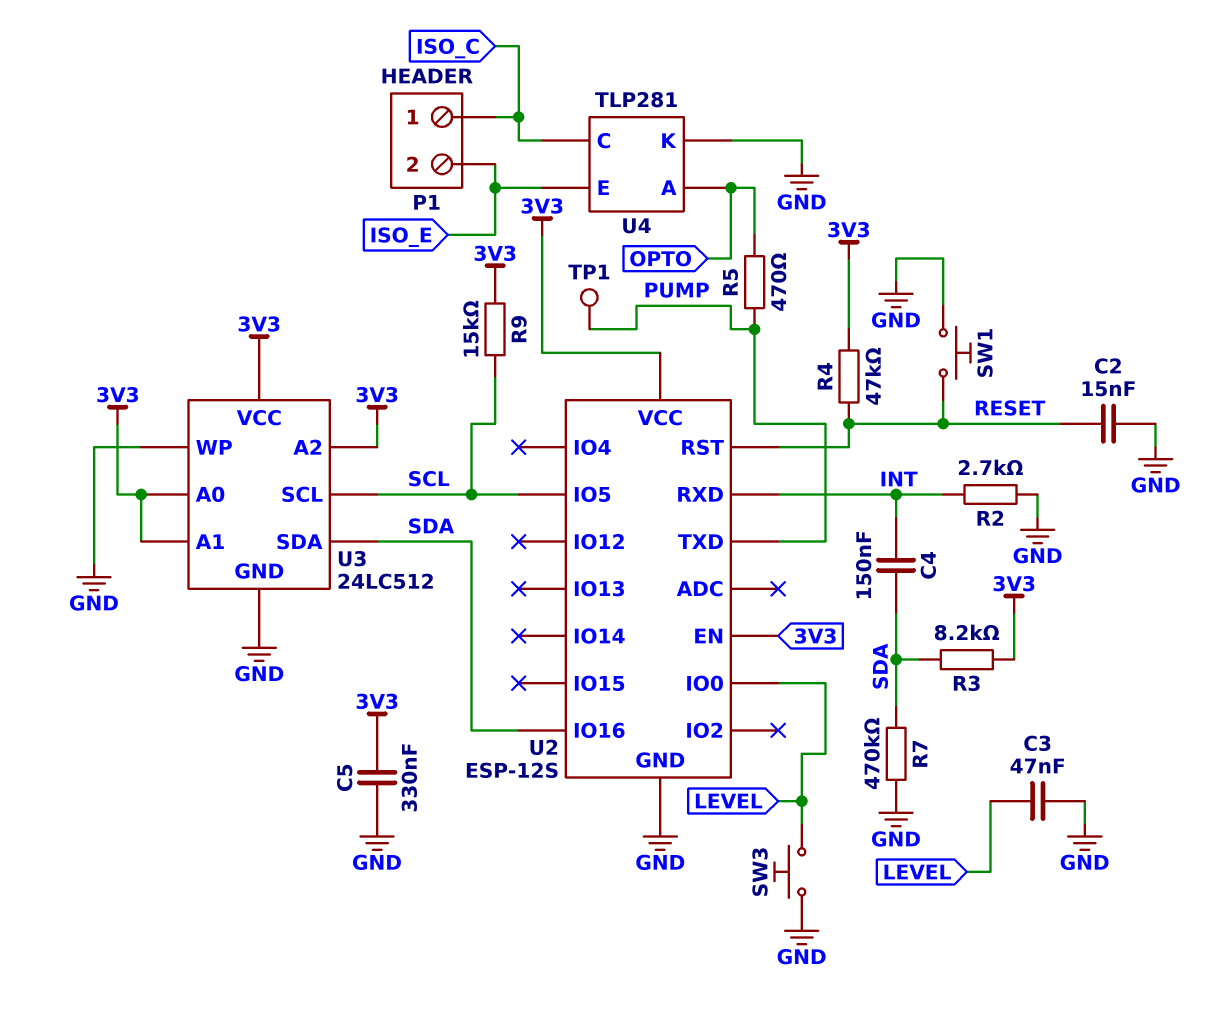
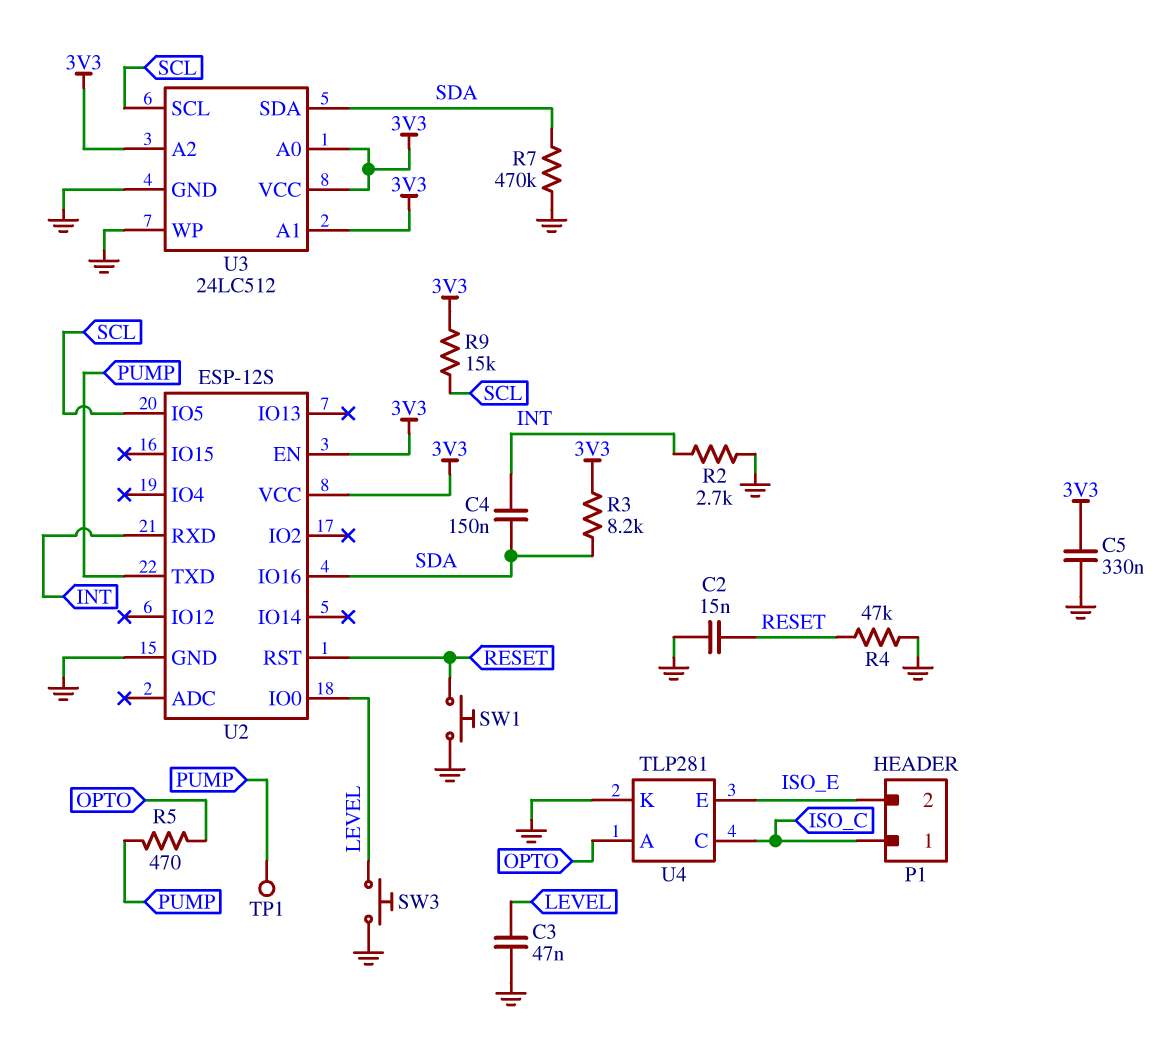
R4: 47k (3V3, RESET) -> 47k (GND, RESET)

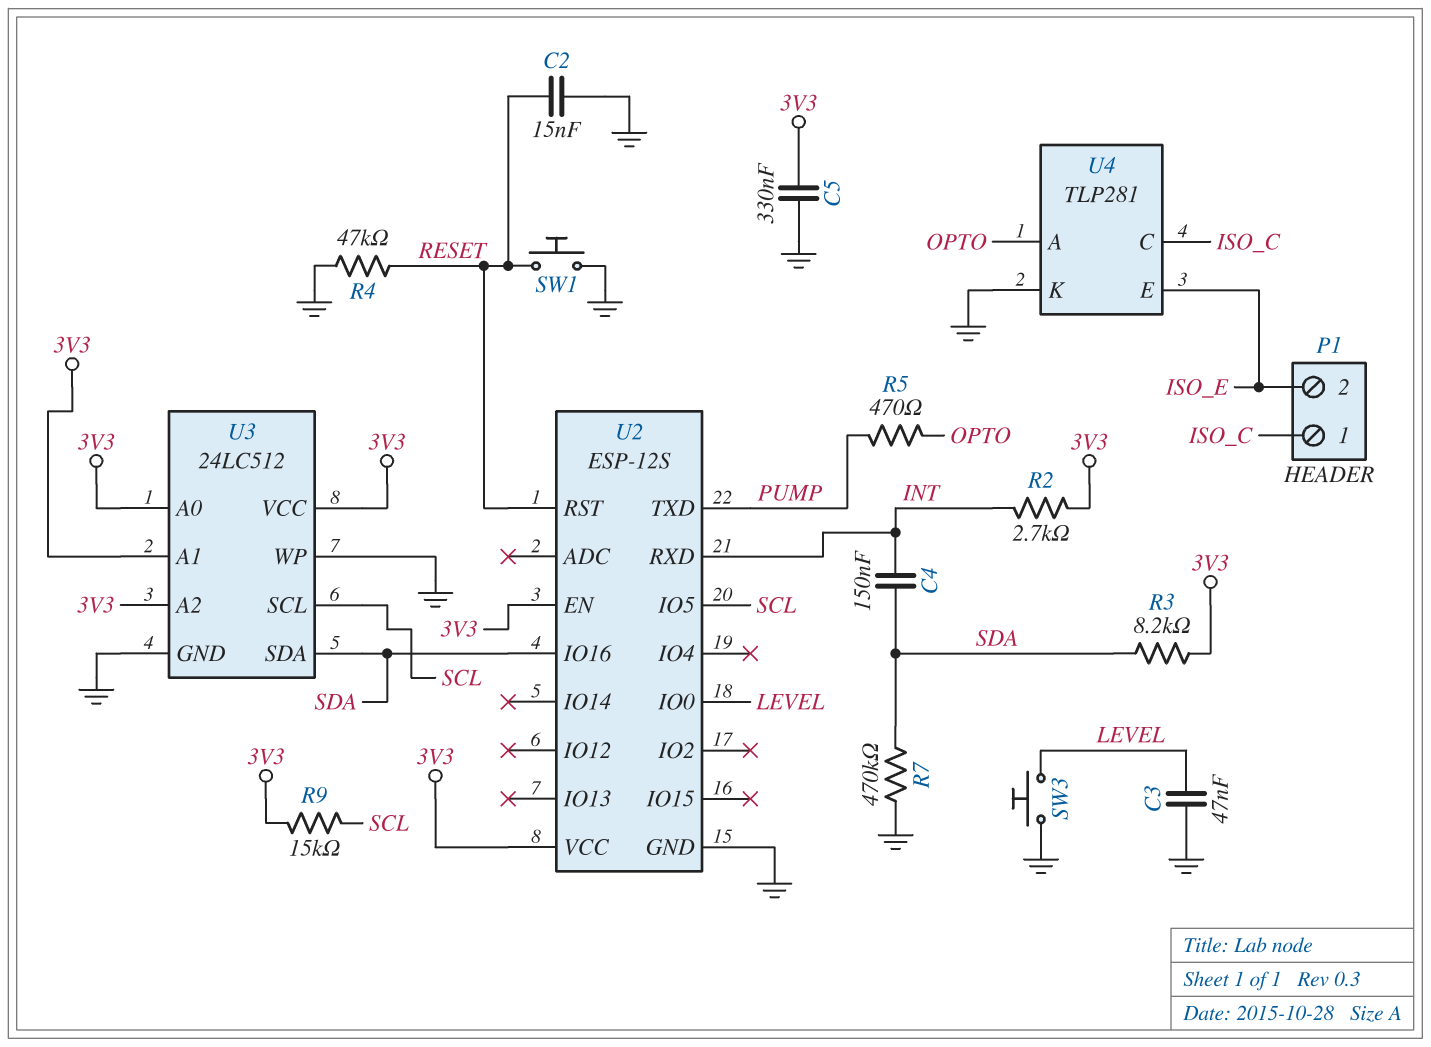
R2: 2.7k (GND, INT) -> 2.7k (3V3, INT)
TP1: test point (PUMP) -> none

